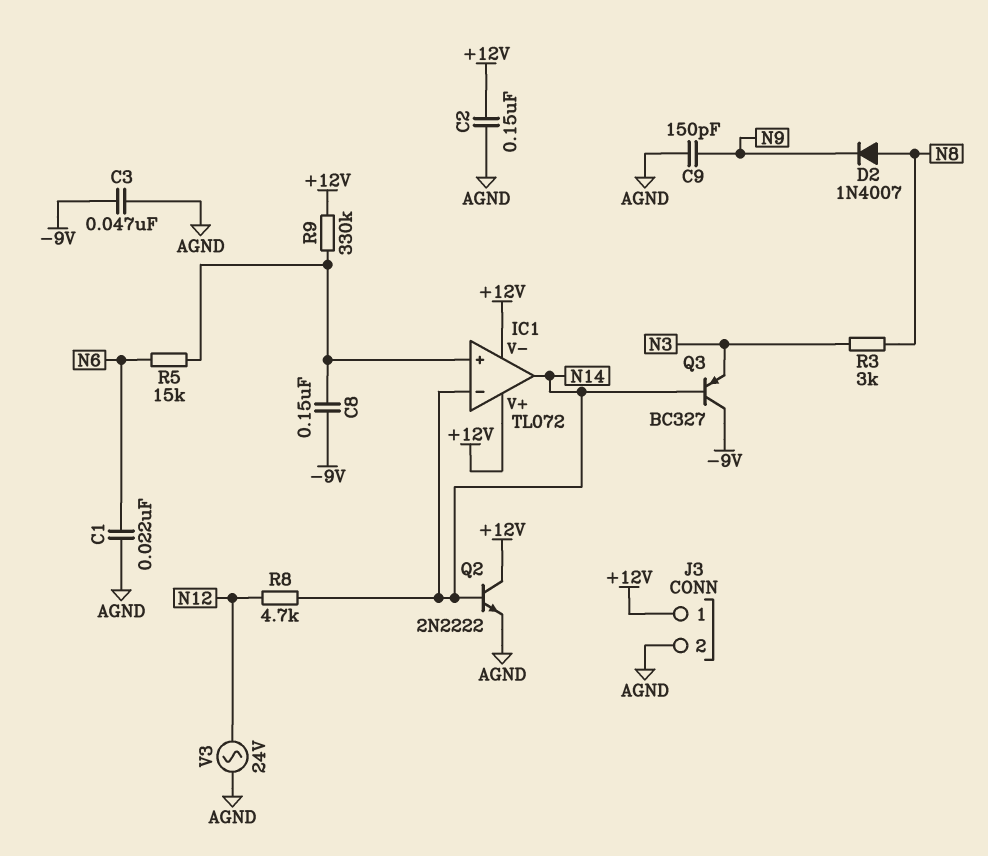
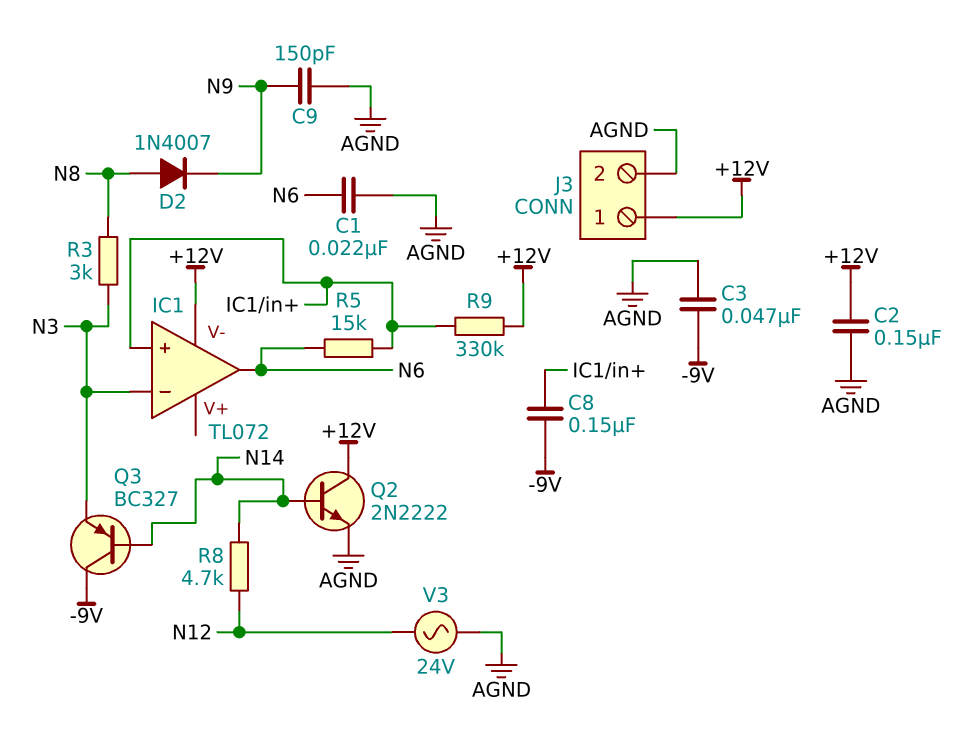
IC1 pin V+: +12V -> none
IC1 pin in-: N14 -> N3
IC1 pin out: N14 -> N6

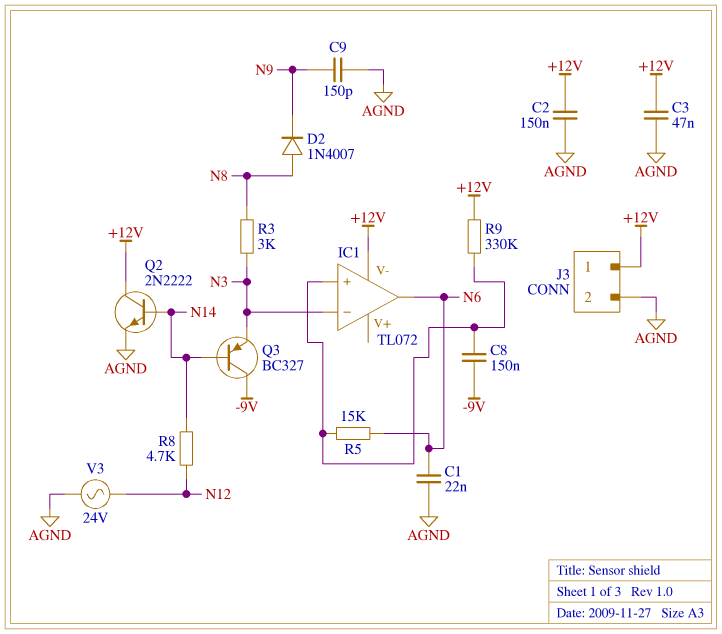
C3: 47nF (-9V, AGND) -> 47nF (+12V, AGND)

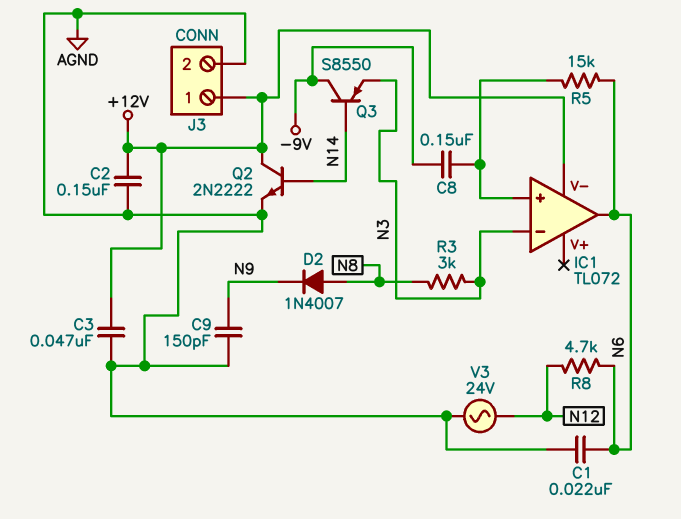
Q3: PNP BC327 (B N14, C -9V, E N3) -> PNP S8550 (B N14, C -9V, E N3)
R8: 4.7k (N12, N14) -> 4.7k (N6, N12)
R9: 330k (+12V, IC1/in+) -> none

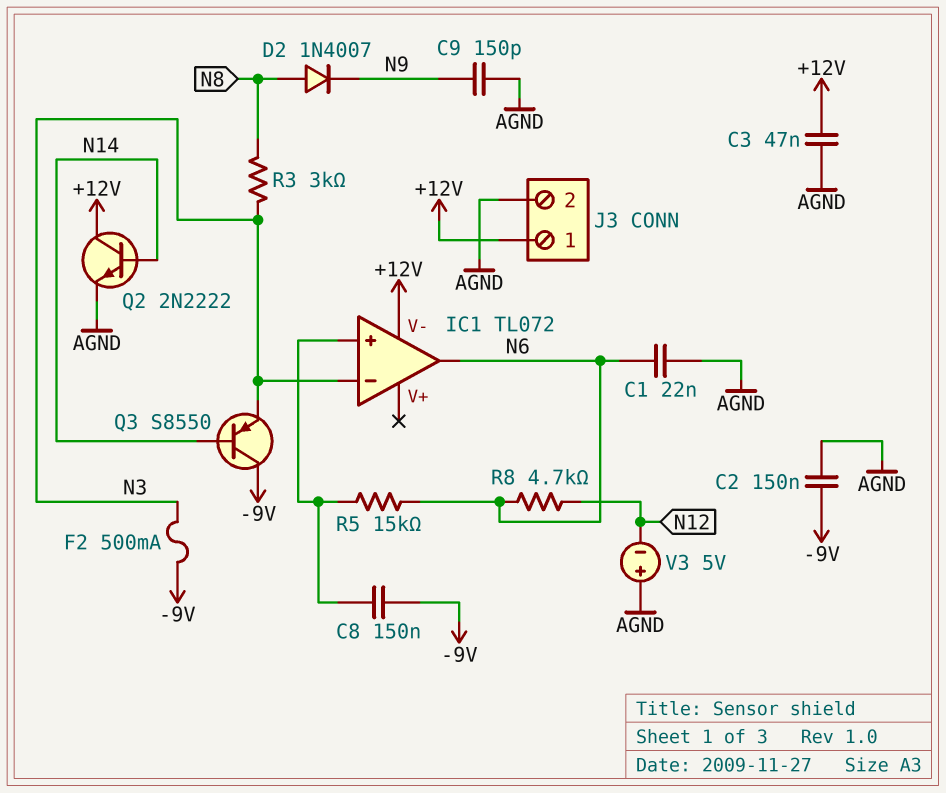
C2: 150nF (+12V, AGND) -> 150nF (-9V, AGND)
F2: none -> 500mA (-9V, N3)
V3: AC 24V (AGND, N12) -> 5V (plus AGND, minus N12)

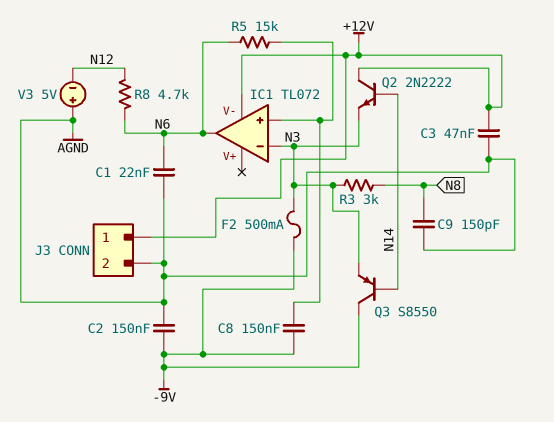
C9: 150pF (AGND, N9) -> 150pF (AGND, N8)
D2: diode 1N4007 (A N8, K N9) -> none
Q2: NPN 2N2222 (B N14, C +12V, E AGND) -> NPN 2N2222 (B N14, C +12V, E N3)

